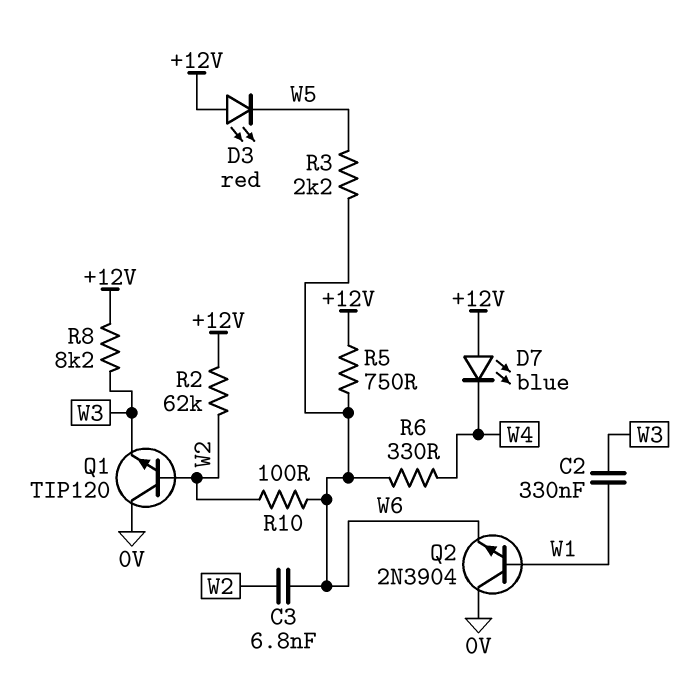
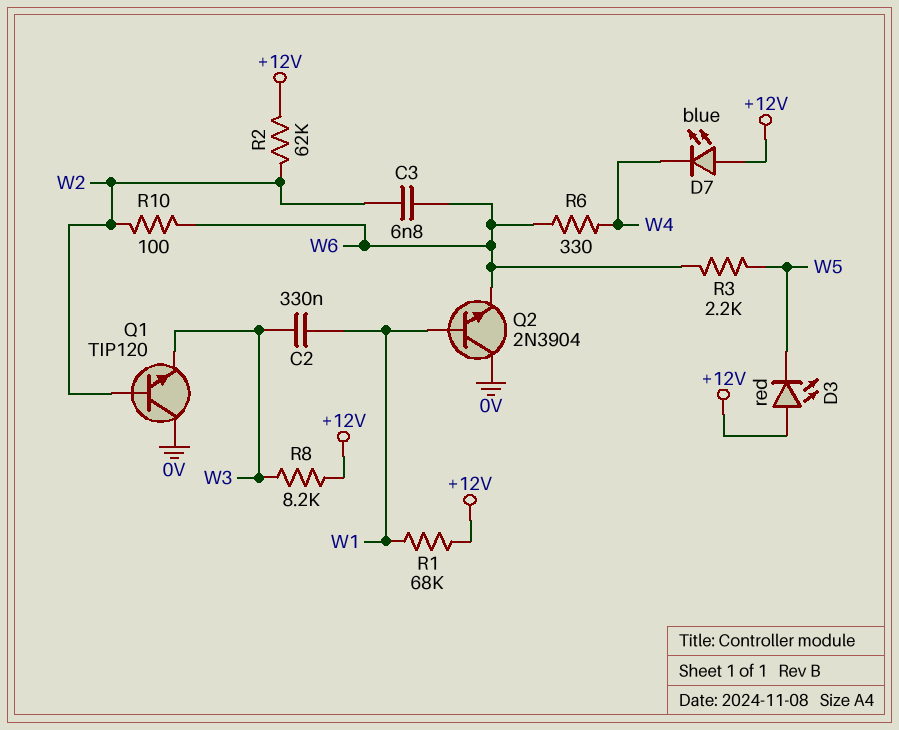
R1: none -> 68k (+12V, W1)
R5: 750 (+12V, W6) -> none

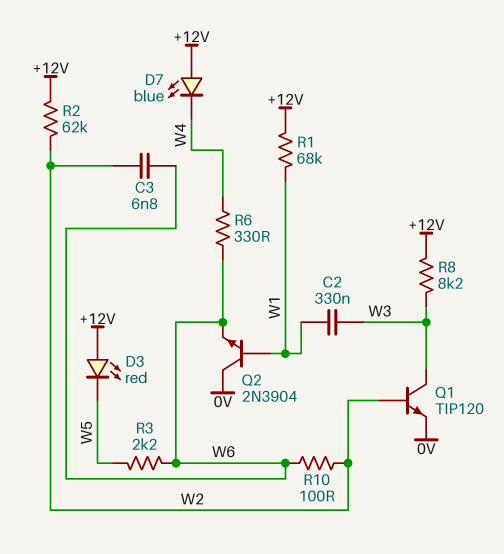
Q1: NPN TIP120 (B W2, C 0V, E W3) -> NPN TIP120 (B W2, C W3, E 0V)

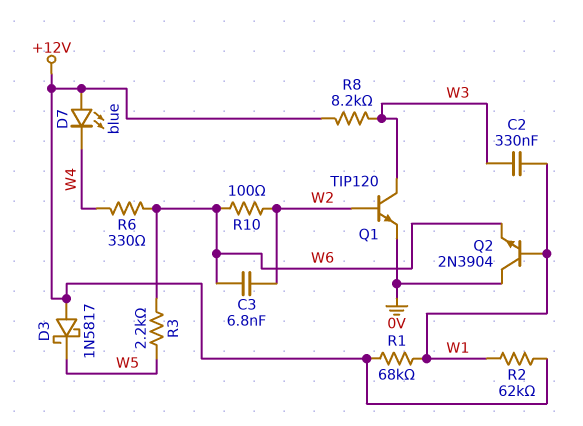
D3: LED red (A +12V, K W5) -> schottky 1N5817 (A +12V, K W5)
R2: 62k (+12V, W2) -> 62k (+12V, W1)

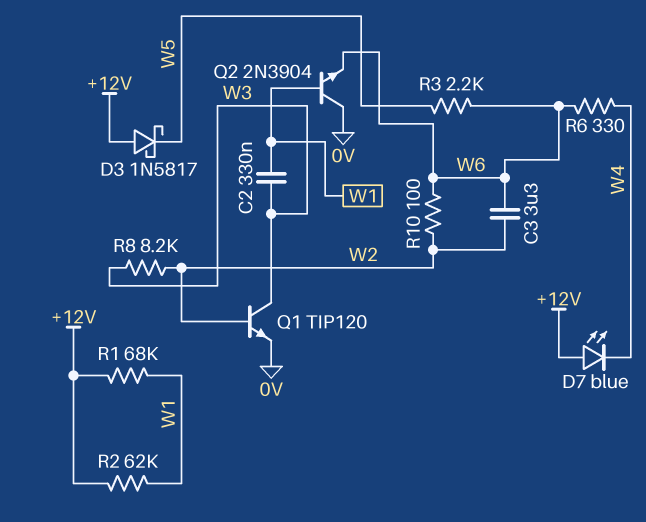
C3: 6.8nF (W2, W6) -> 3.3uF (W2, W6)
R8: 8.2k (+12V, W3) -> 8.2k (W2, W3)

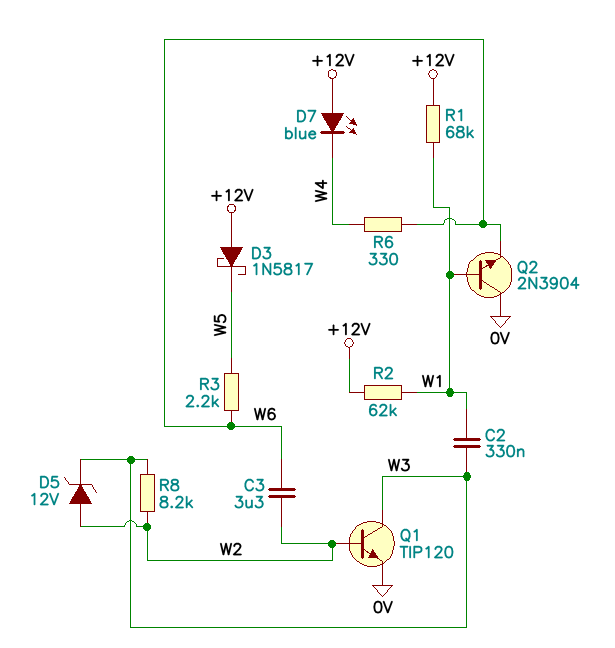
D5: none -> zener 12V (A W2, K W3)
R10: 100 (W2, W6) -> none

